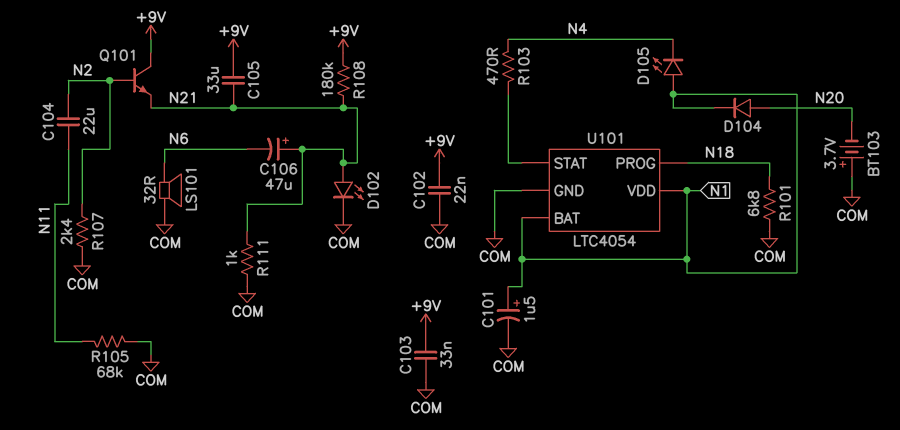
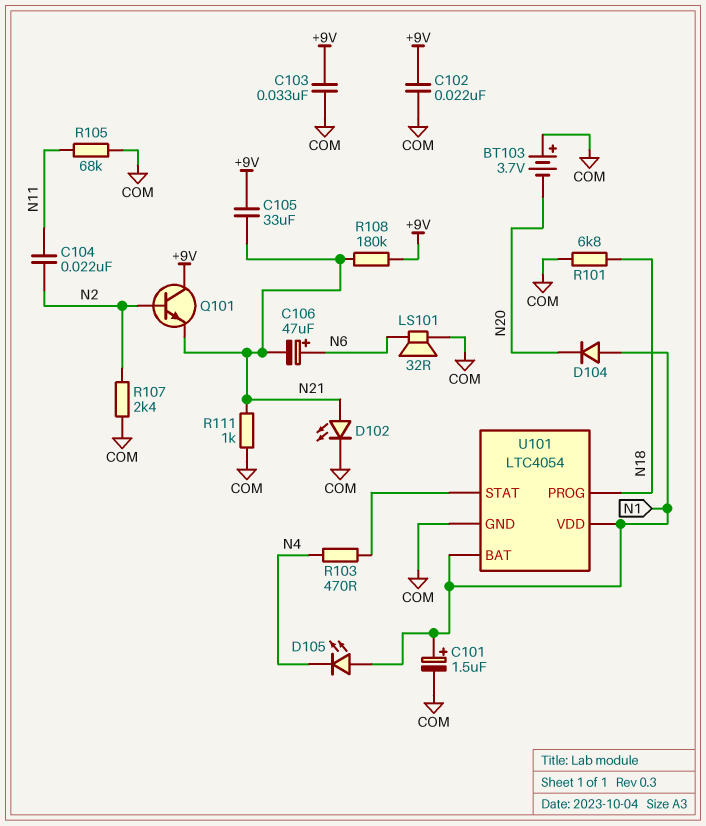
C104: 22uF (N2, N11) -> 22nF (N2, N11)
C106: 47uF (plus N21, minus N6) -> 47uF (plus N6, minus N21)
D104: diode (A N20, K N1) -> diode (A N1, K N20)

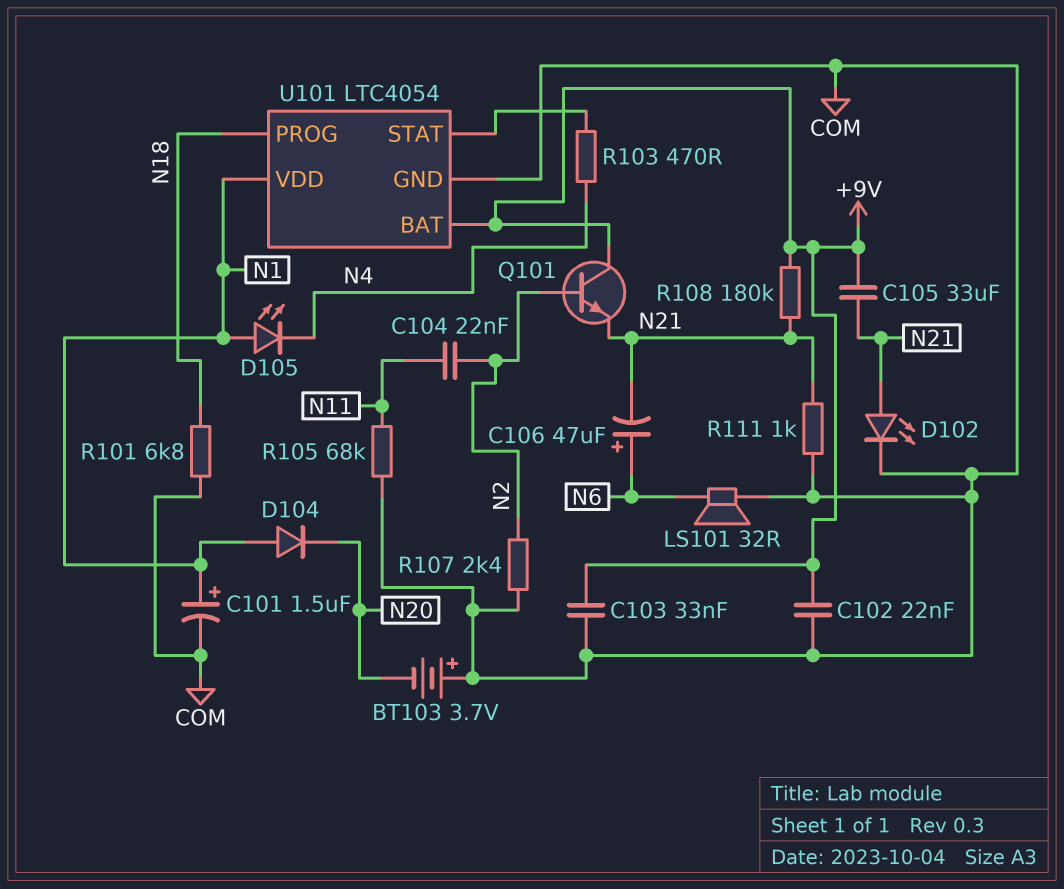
U101 pin BAT: N1 -> +9V

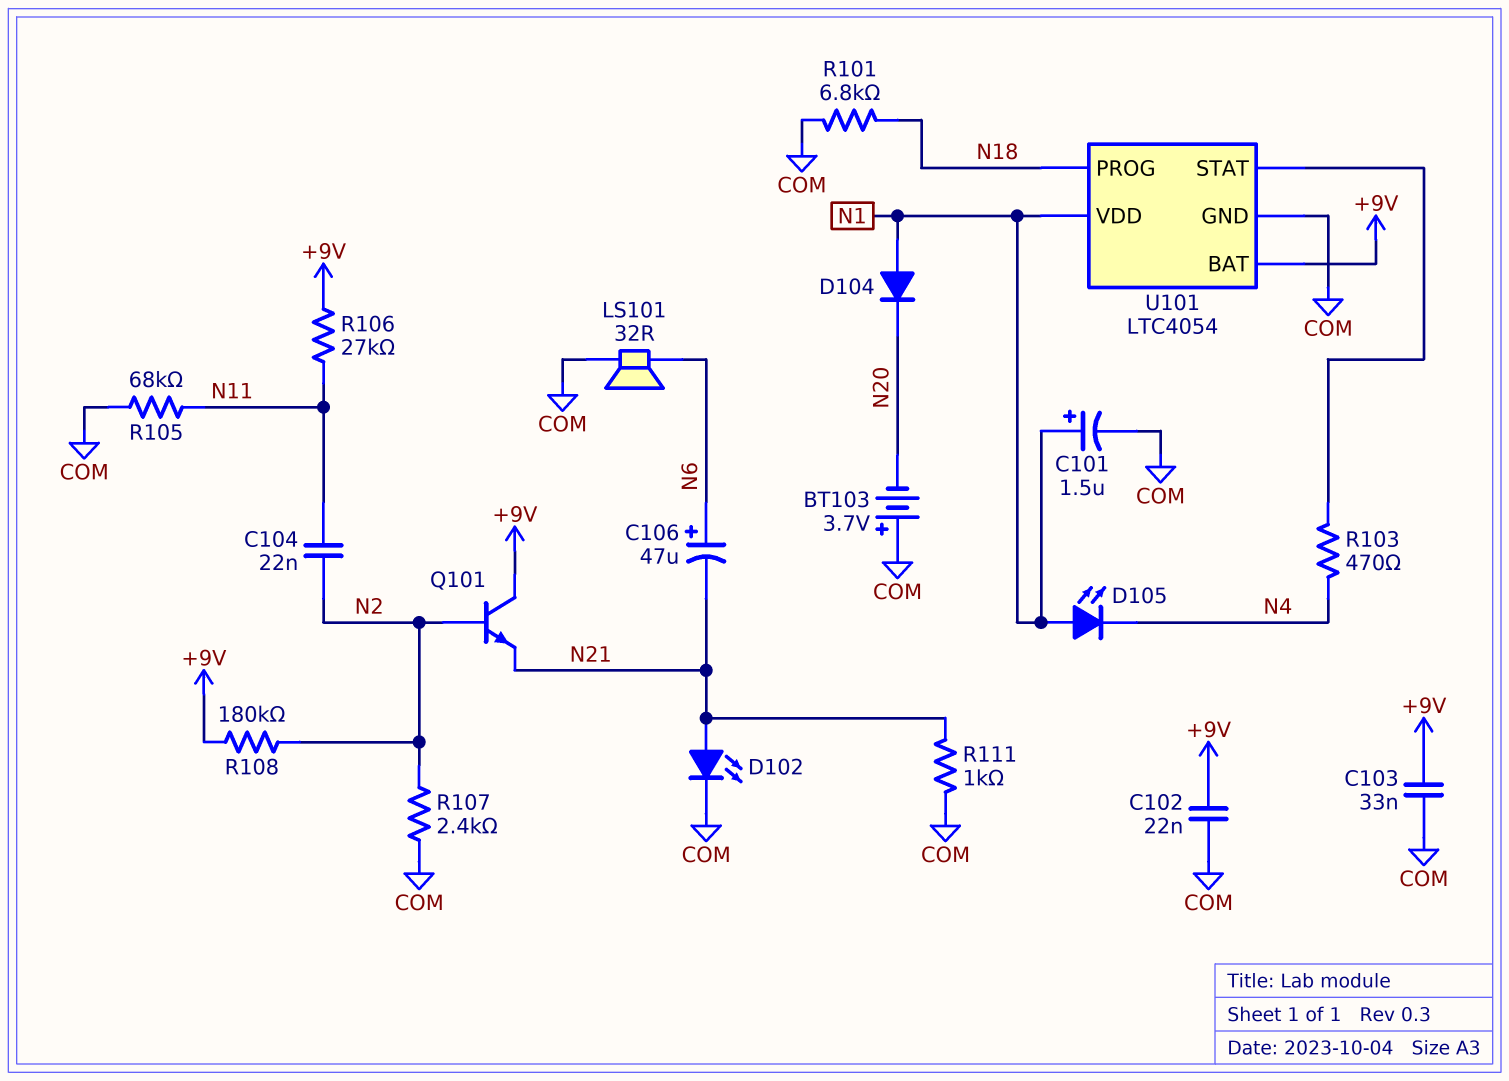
C105: 33uF (+9V, N21) -> none
R106: none -> 27k (+9V, N11)
R108: 180k (+9V, N21) -> 180k (+9V, N2)

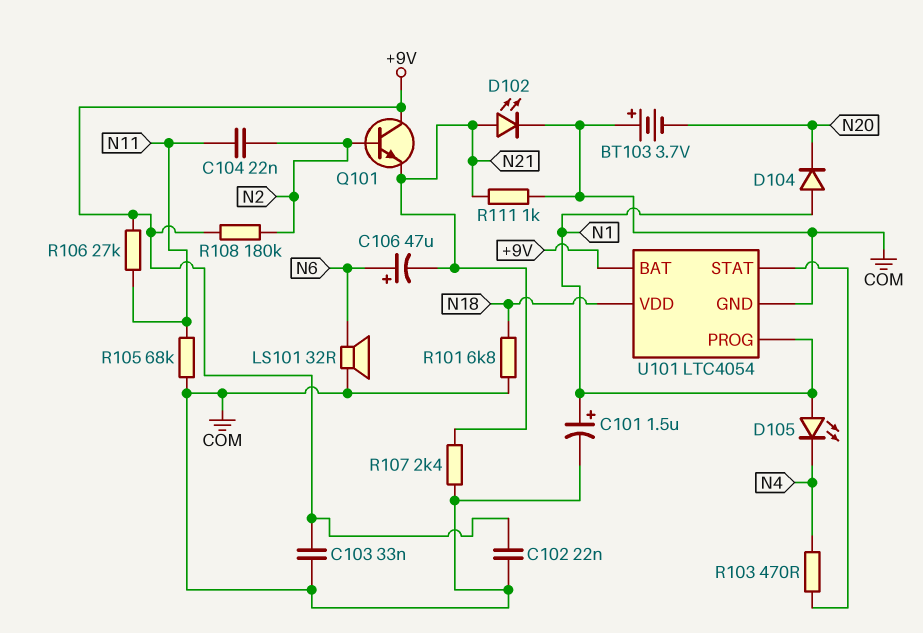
R107: 2.4k (COM, N2) -> 2.4k (COM, N21)
U101 pin PROG: N18 -> N1
U101 pin VDD: N1 -> N18

